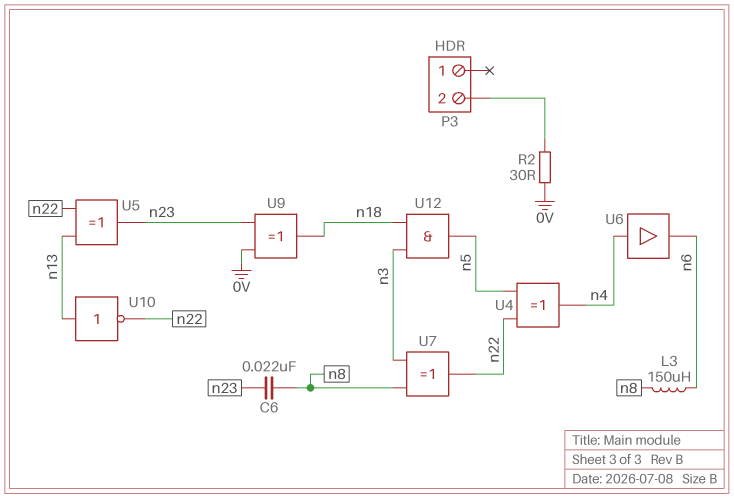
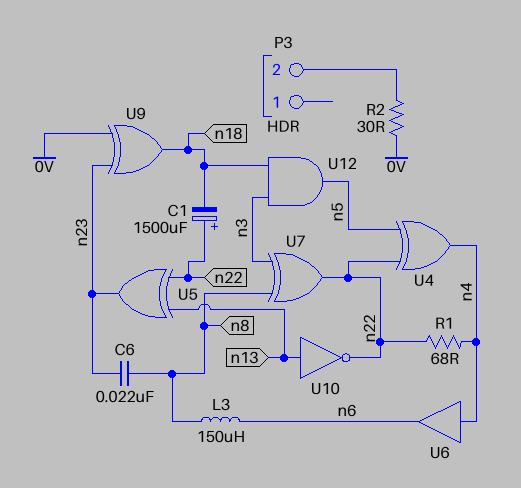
C1: none -> 1500uF (plus n22, minus n18)
R1: none -> 68 (n4, n22)

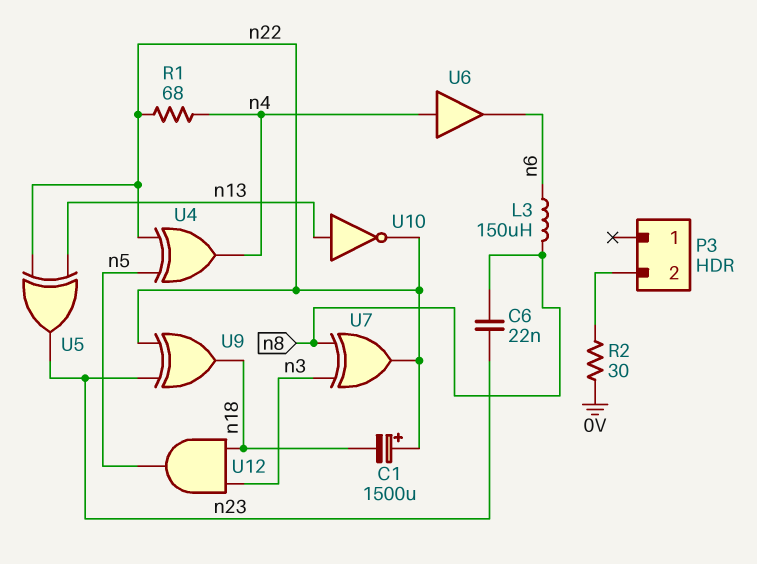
U9: XOR (in 0V, in n23, out n18) -> XOR (in n22, in n23, out n18)

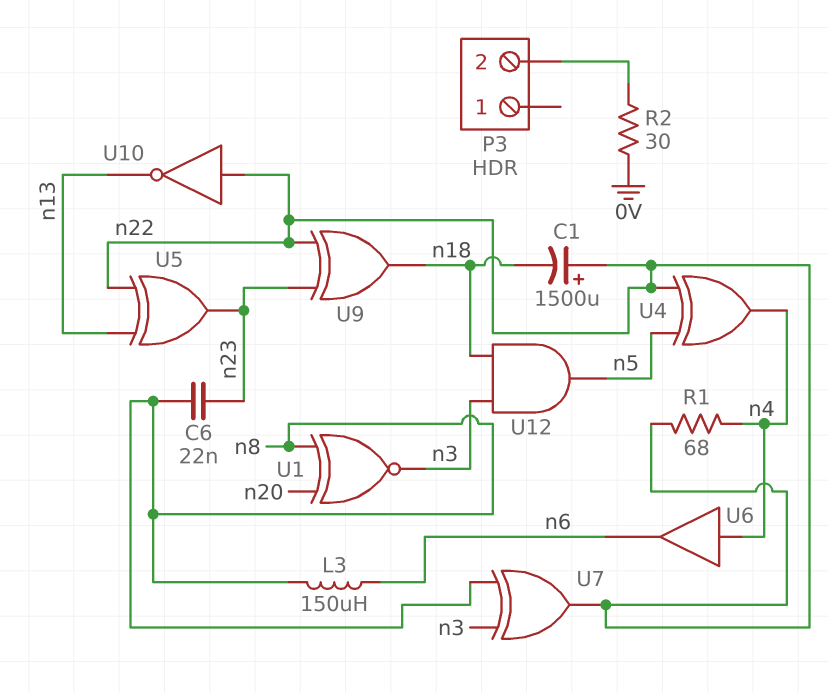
U1: none -> XNOR (in n8, in n20, out n3)
U10: NOT (in n13, out n22) -> NOT (in n22, out n13)

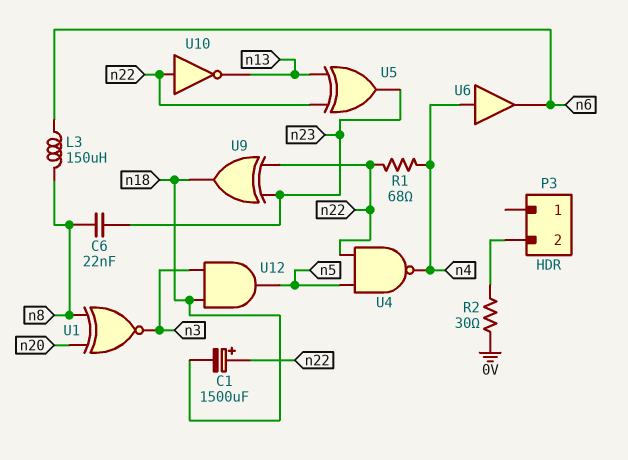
U4: XOR (in n5, in n22, out n4) -> NAND (in n5, in n22, out n4)
U7: XOR (in n3, in n8, out n22) -> none

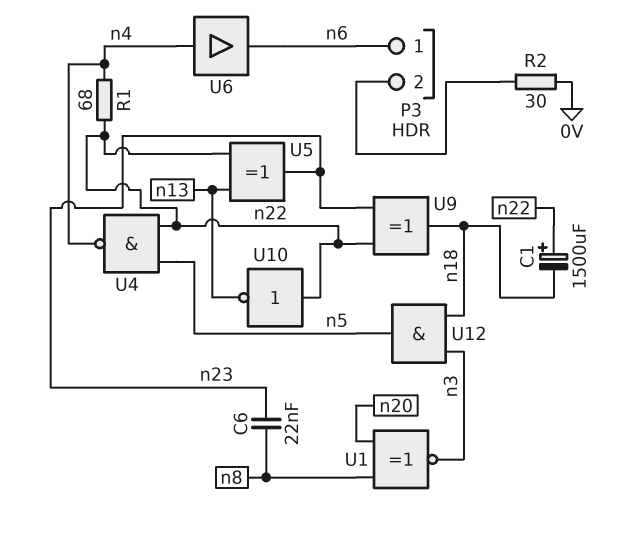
L3: 150uH (n6, n8) -> none
P3 pin 1: none -> n6

